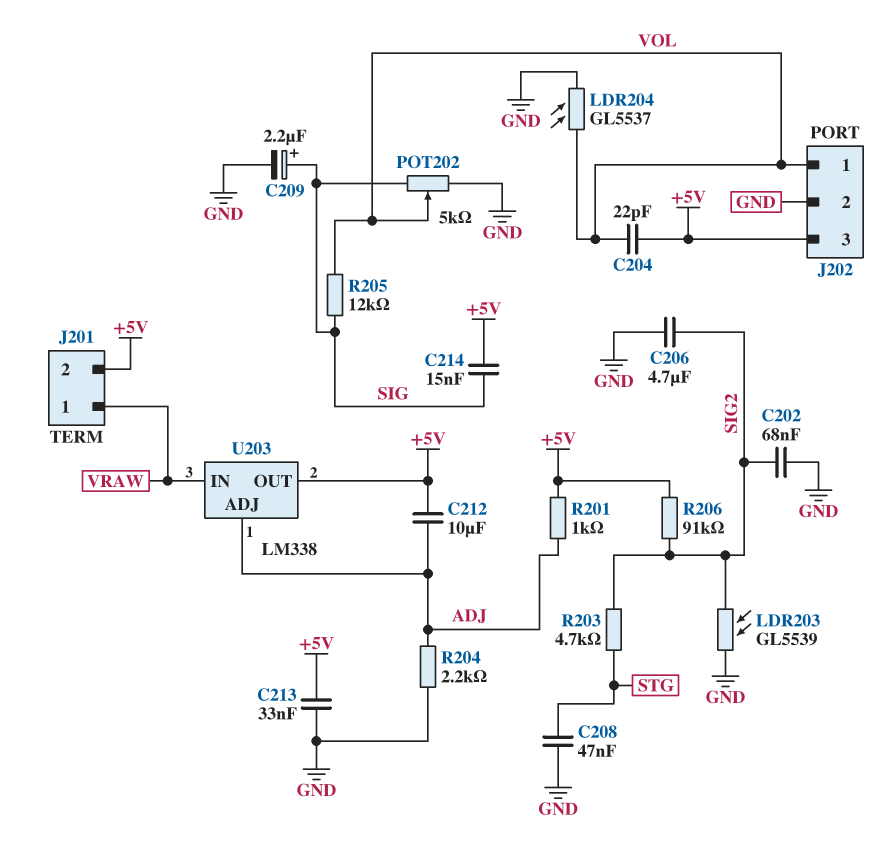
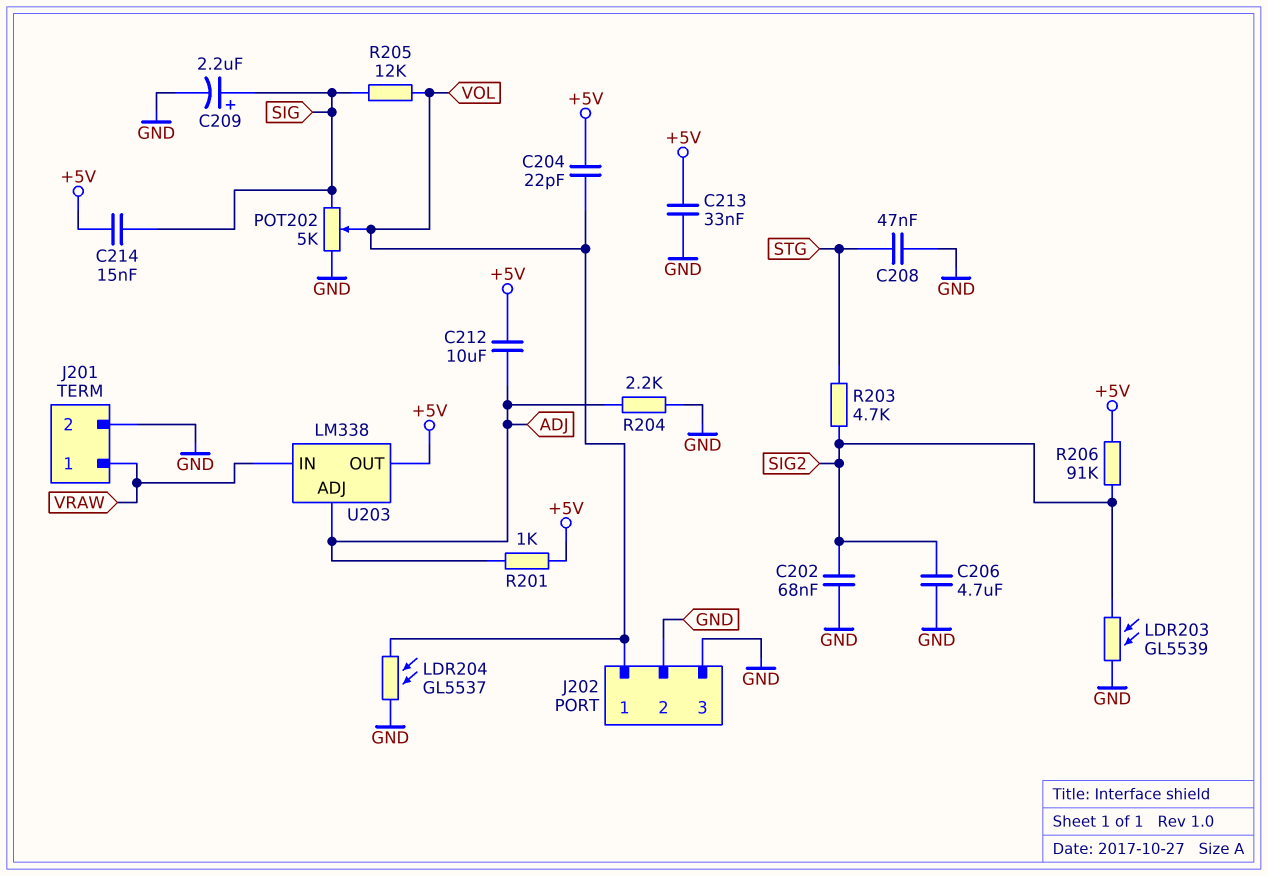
J201 pin 2: +5V -> GND
J202 pin 3: +5V -> GND

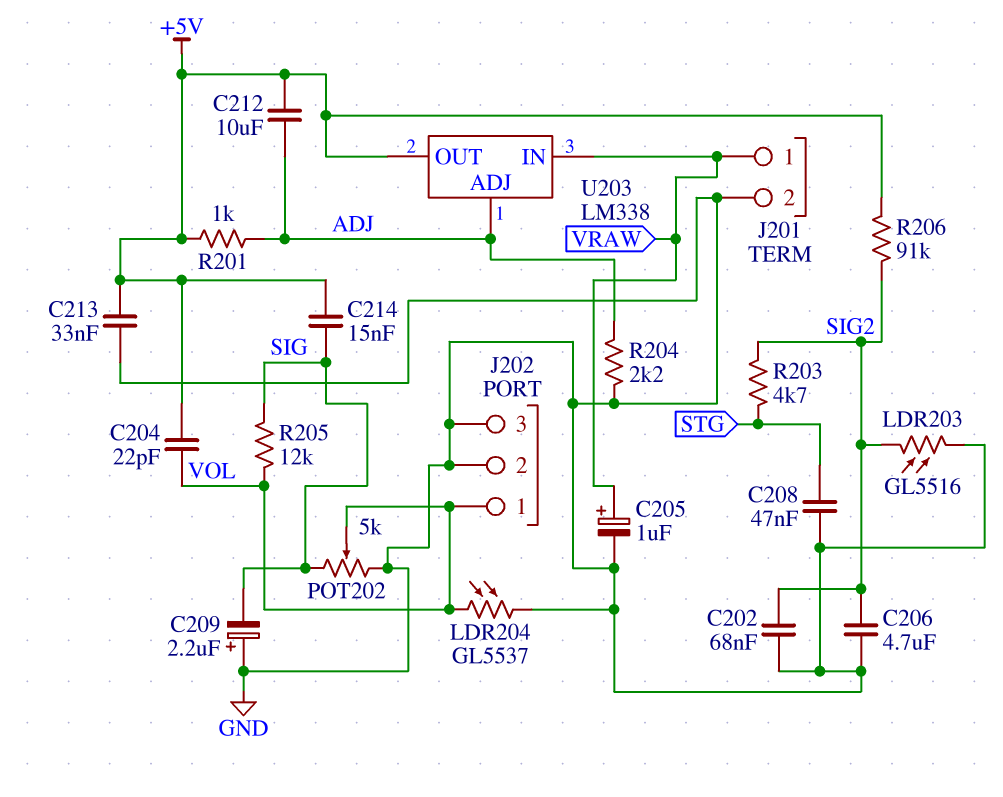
C205: none -> 1uF (plus VRAW, minus GND)
C209: 2.2uF (plus SIG, minus GND) -> 2.2uF (plus GND, minus SIG)
LDR203: GL5539 (GND, SIG2) -> GL5516 (GND, SIG2)

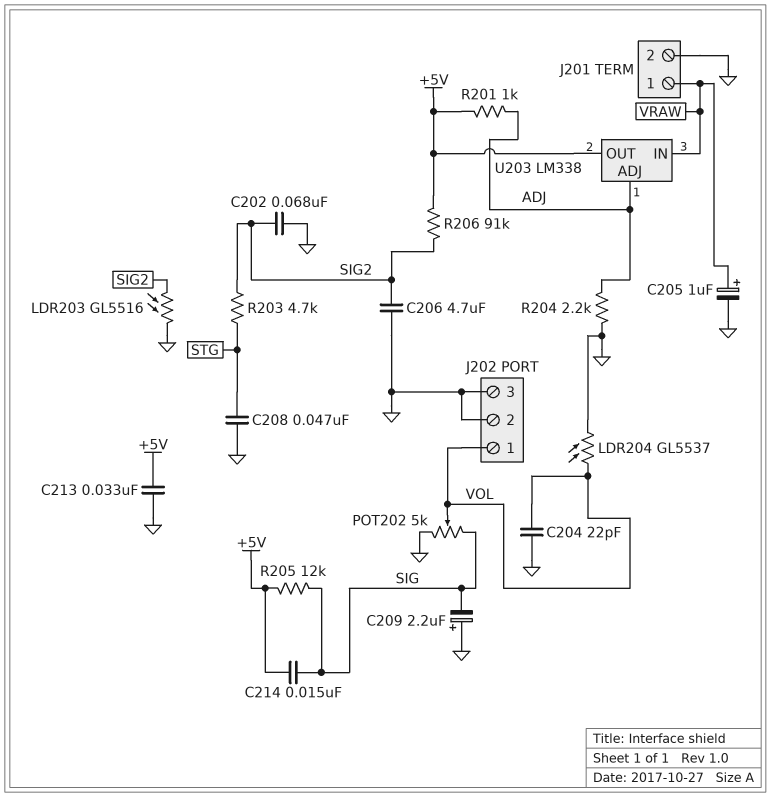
C204: 22pF (+5V, VOL) -> 22pF (GND, VOL)
C212: 10uF (+5V, ADJ) -> none
R205: 12k (SIG, VOL) -> 12k (+5V, SIG)

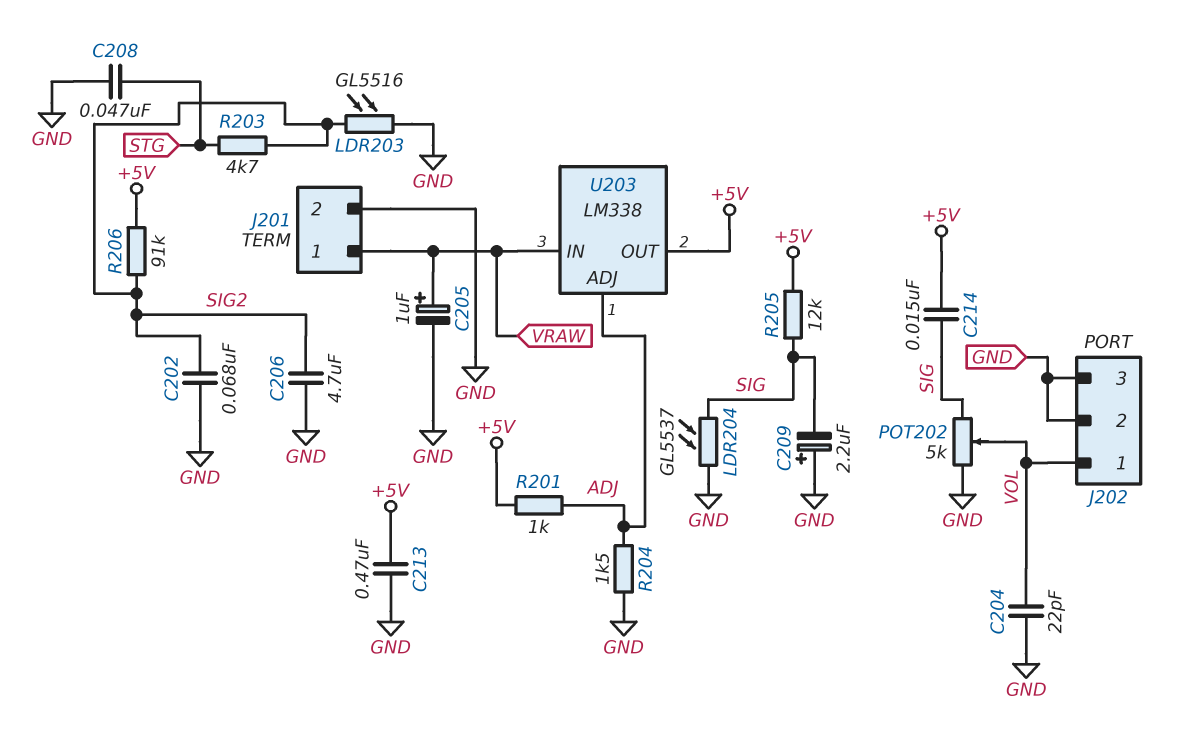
C213: 33nF (+5V, GND) -> 470nF (+5V, GND)
LDR204: GL5537 (GND, VOL) -> GL5537 (GND, SIG)
R204: 2.2k (ADJ, GND) -> 1.5k (ADJ, GND)

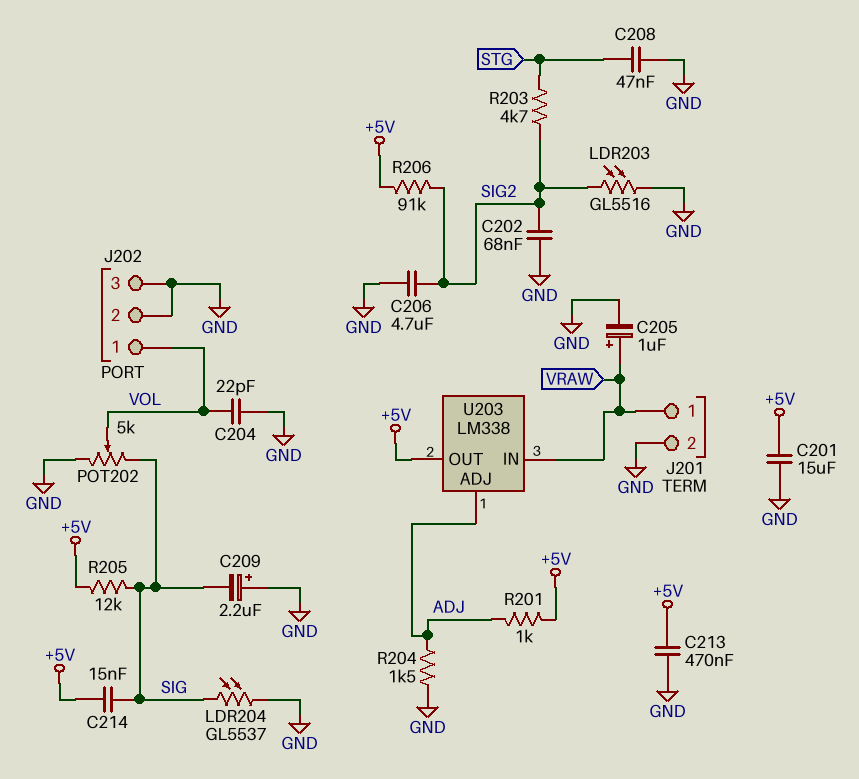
C201: none -> 15uF (+5V, GND)

